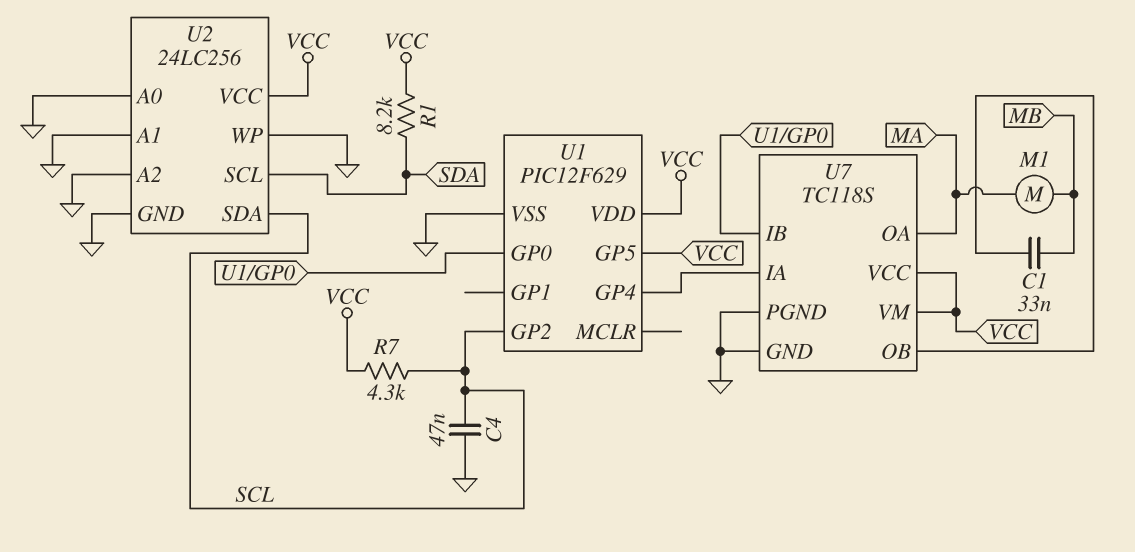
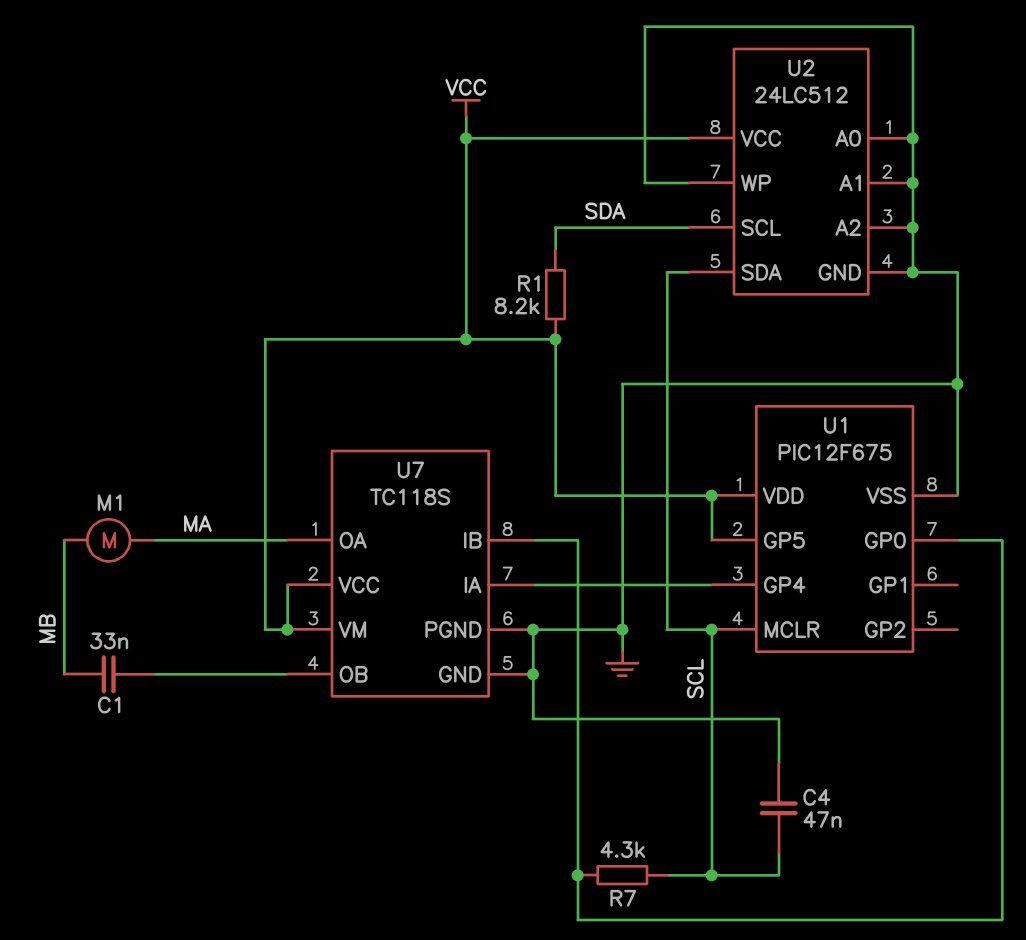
R7: 4.3k (SCL, VCC) -> 4.3k (SCL, U1/GP0)
U1: PIC12F629 -> PIC12F675
U1 pin GP2: SCL -> none
U1 pin MCLR: none -> SCL
U2: 24LC256 -> 24LC512

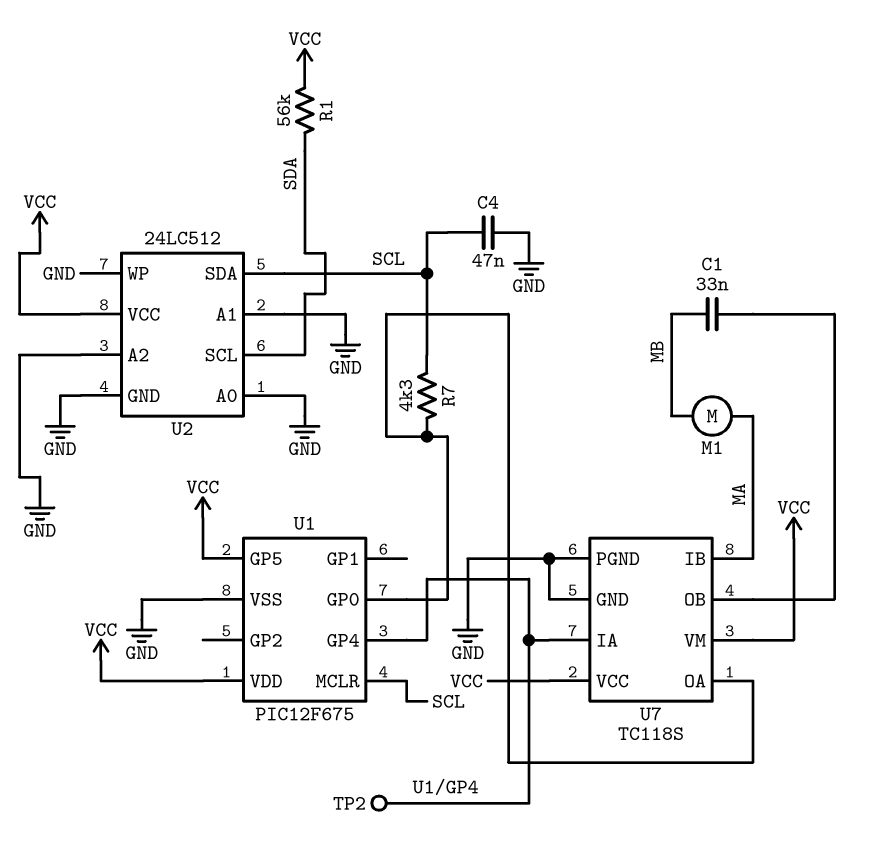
R1: 8.2k (SDA, VCC) -> 56k (SDA, VCC)
TP2: none -> test point (U1/GP4)
U7 pin IB: U1/GP0 -> MA
U7 pin OA: MA -> U1/GP0

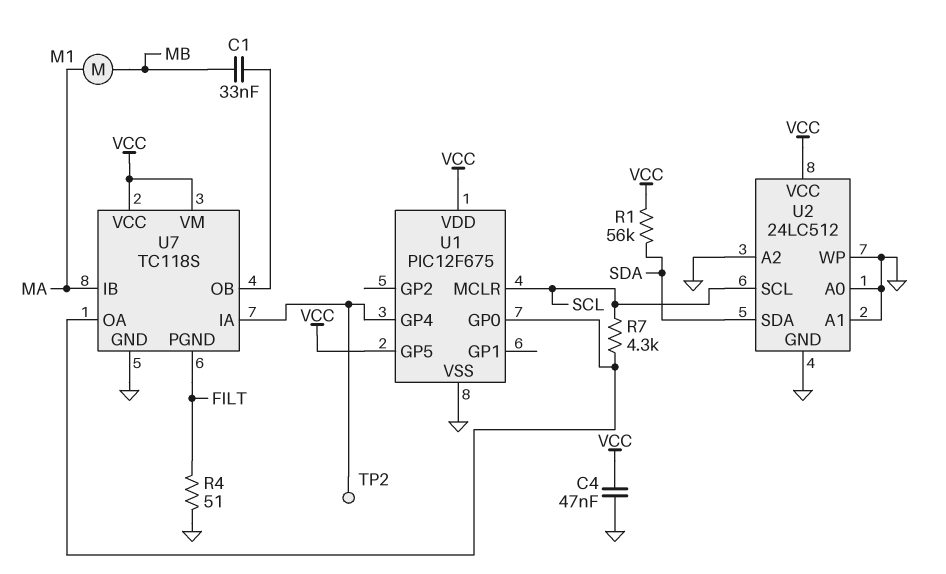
C4: 47nF (GND, SCL) -> 47nF (GND, VCC)
R4: none -> 51 (FILT, GND)
U2 pin SCL: SDA -> SCL
U2 pin SDA: SCL -> SDA
U7 pin PGND: GND -> FILT

